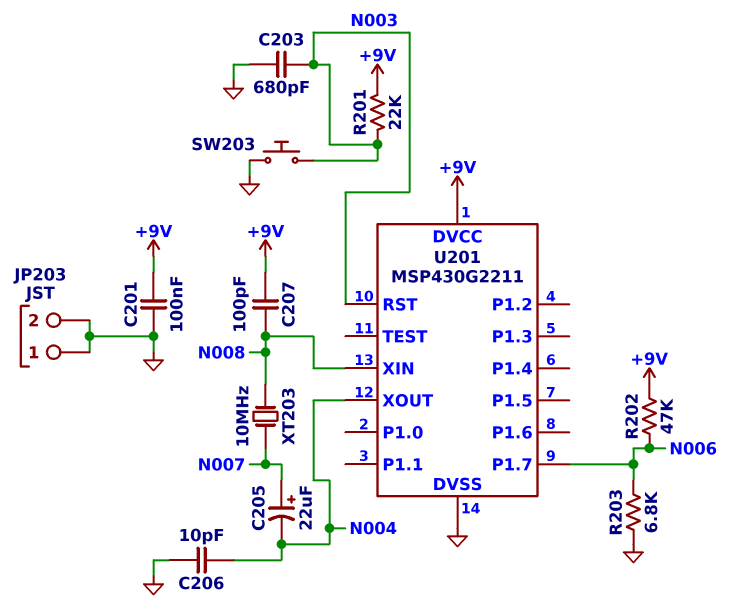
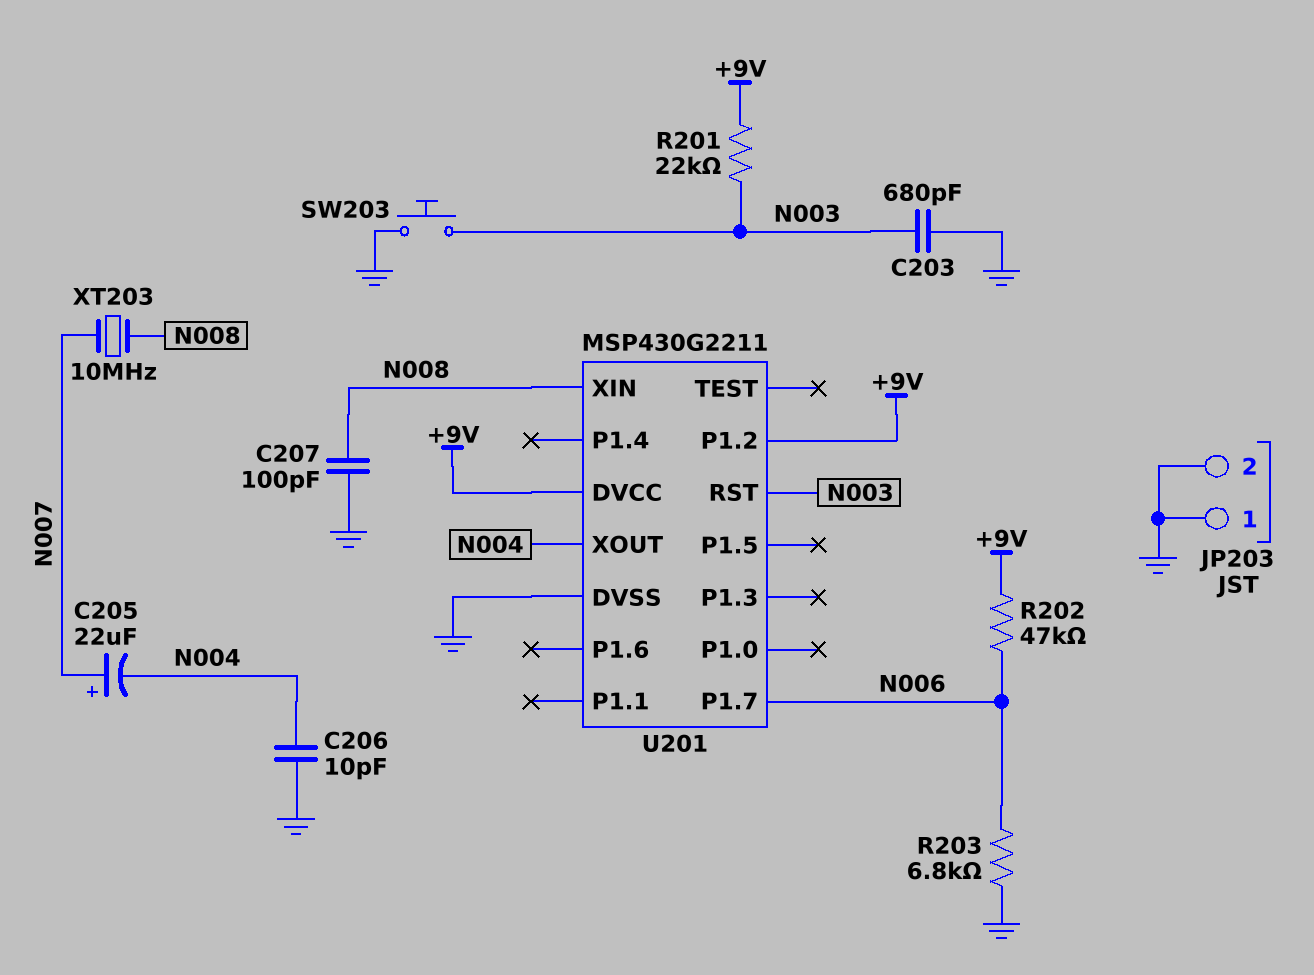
C201: 100nF (+9V, GND) -> none
C207: 100pF (+9V, N008) -> 100pF (GND, N008)
U201 pin P1.2: none -> +9V

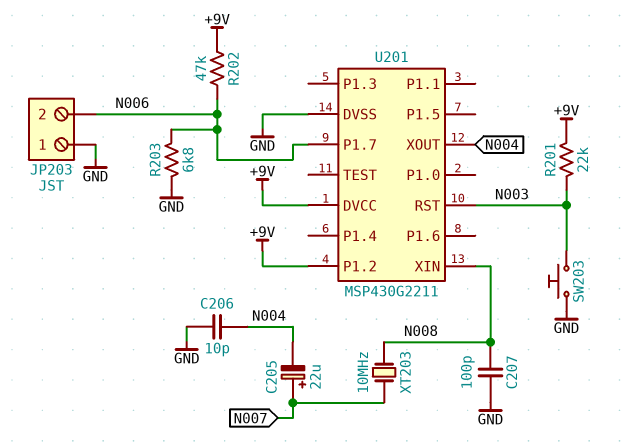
C203: 680pF (GND, N003) -> none
JP203 pin 2: GND -> N006

